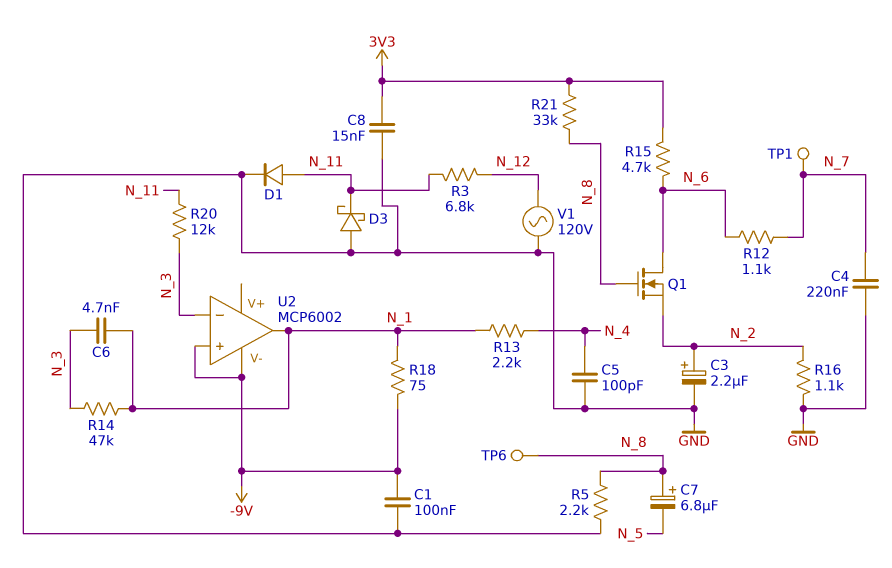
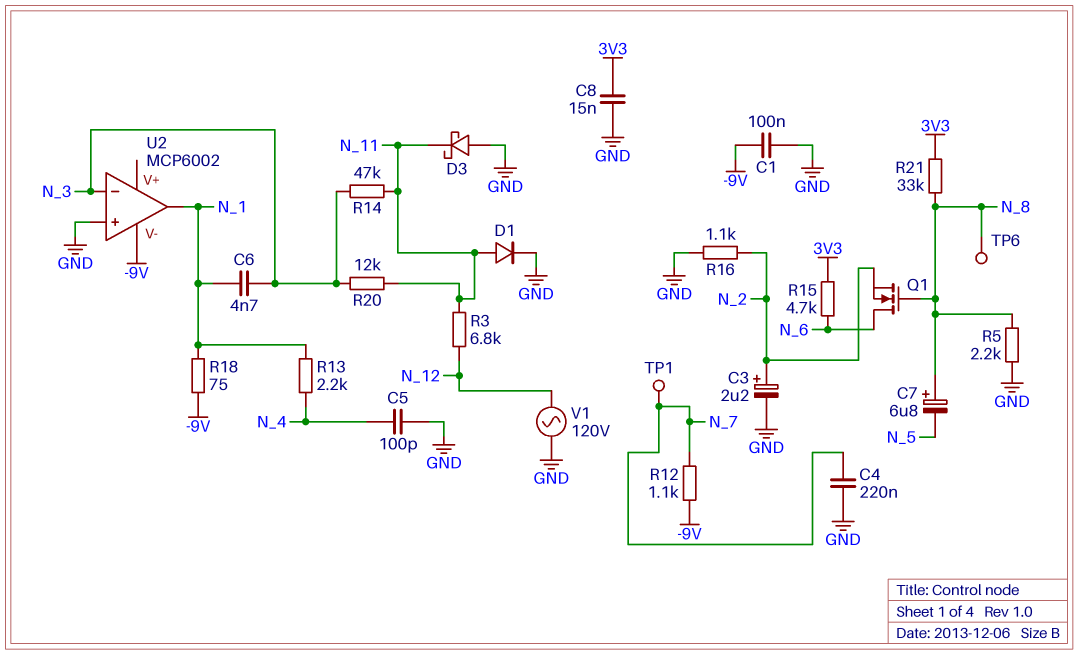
R12: 1.1k (N_6, N_7) -> 1.1k (-9V, N_7)
R14: 47k (N_1, N_3) -> 47k (N_3, N_11)
U2 pin in+: -9V -> GND

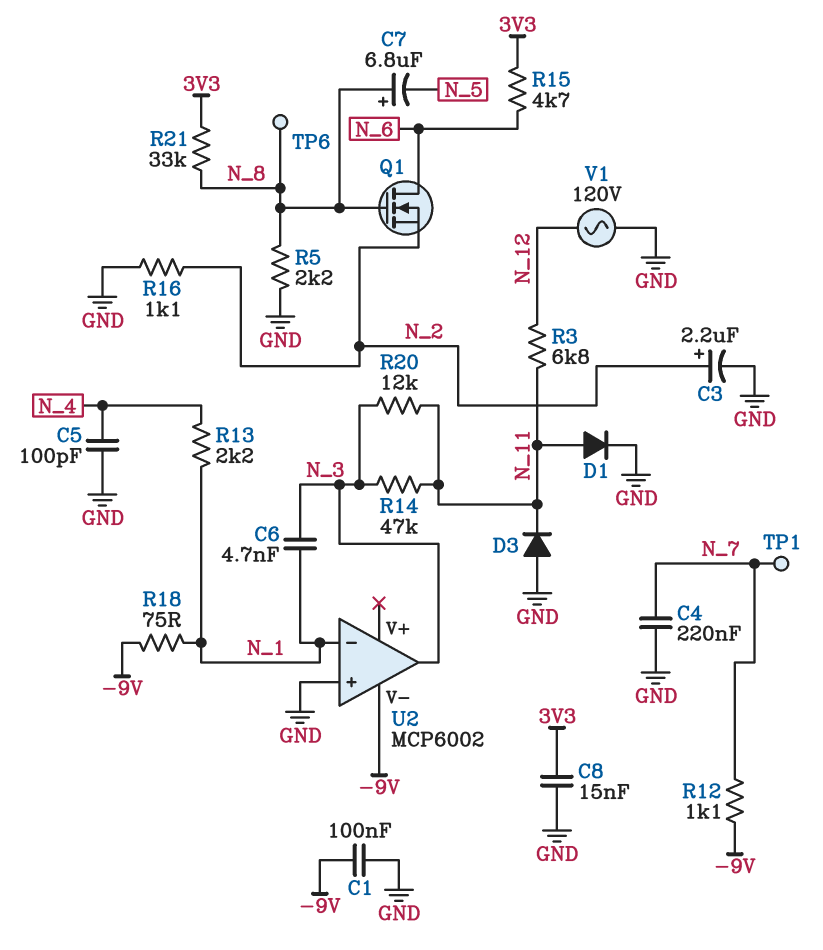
D3: schottky (A GND, K N_11) -> diode (A GND, K N_11)
U2 pin in-: N_3 -> N_1
U2 pin out: N_1 -> N_3

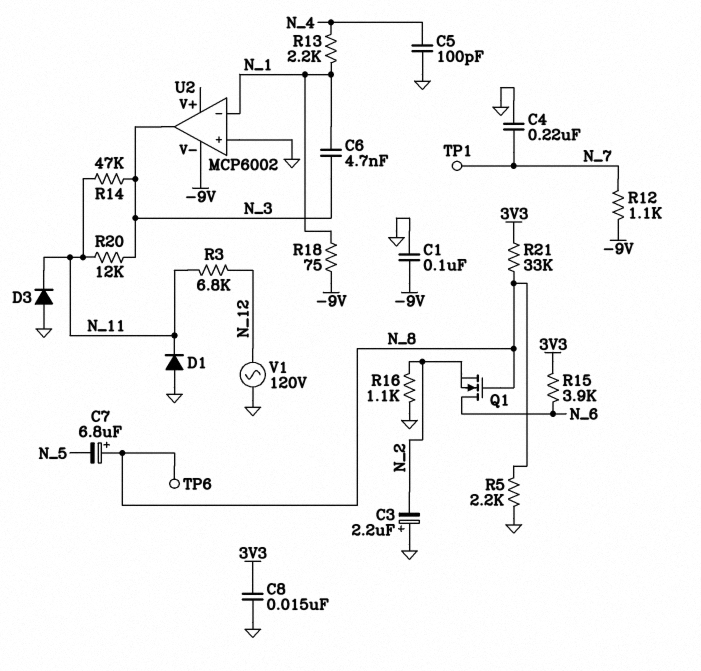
C3: 2.2uF (plus N_2, minus GND) -> 2.2uF (plus GND, minus N_2)
D1: diode (A N_11, K GND) -> diode (A GND, K N_11)
R15: 4.7k (3V3, N_6) -> 3.9k (3V3, N_6)

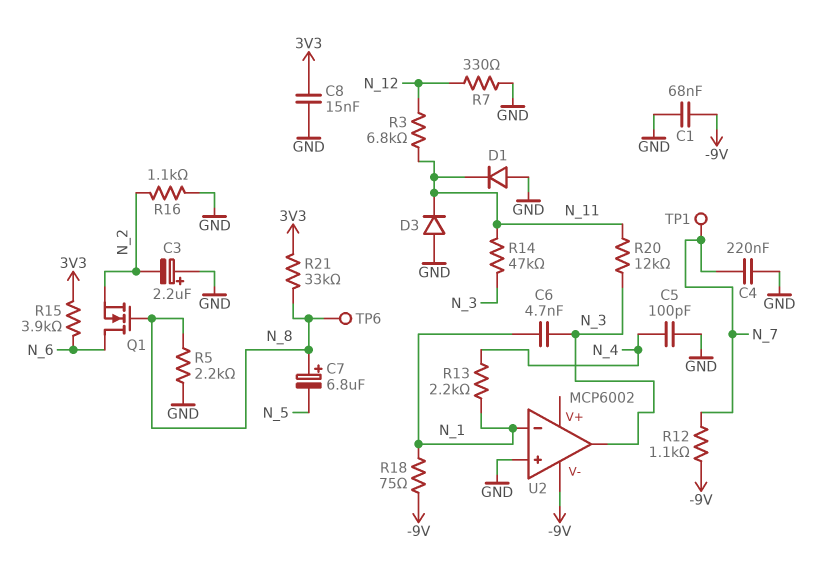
C1: 100nF (-9V, GND) -> 68nF (-9V, GND)
R7: none -> 330 (GND, N_12)
V1: AC 120V (GND, N_12) -> none

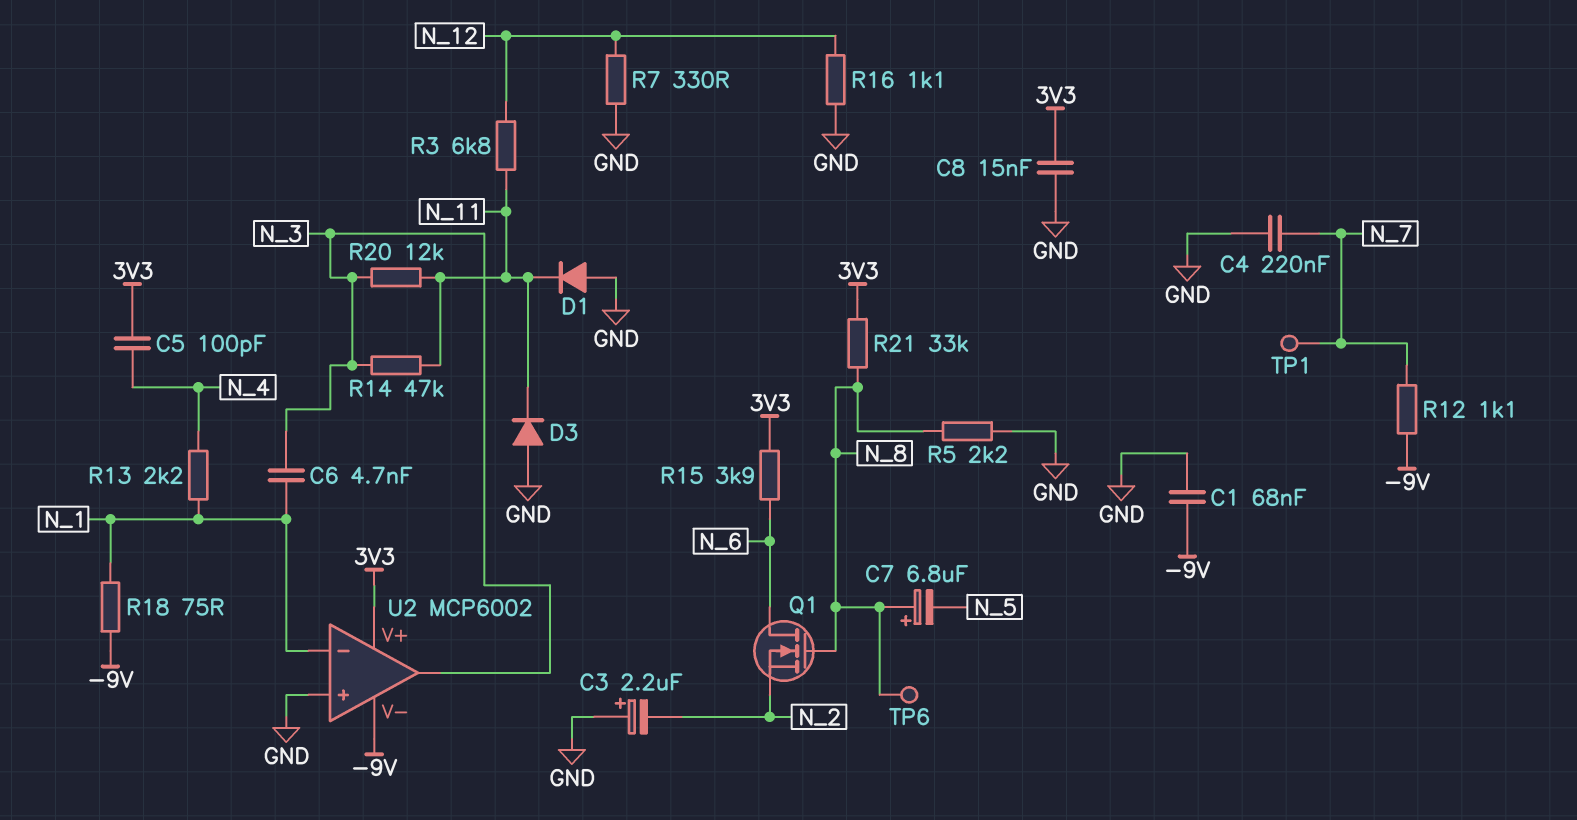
C5: 100pF (GND, N_4) -> 100pF (3V3, N_4)
R16: 1.1k (GND, N_2) -> 1.1k (GND, N_12)
U2 pin V+: none -> 3V3

